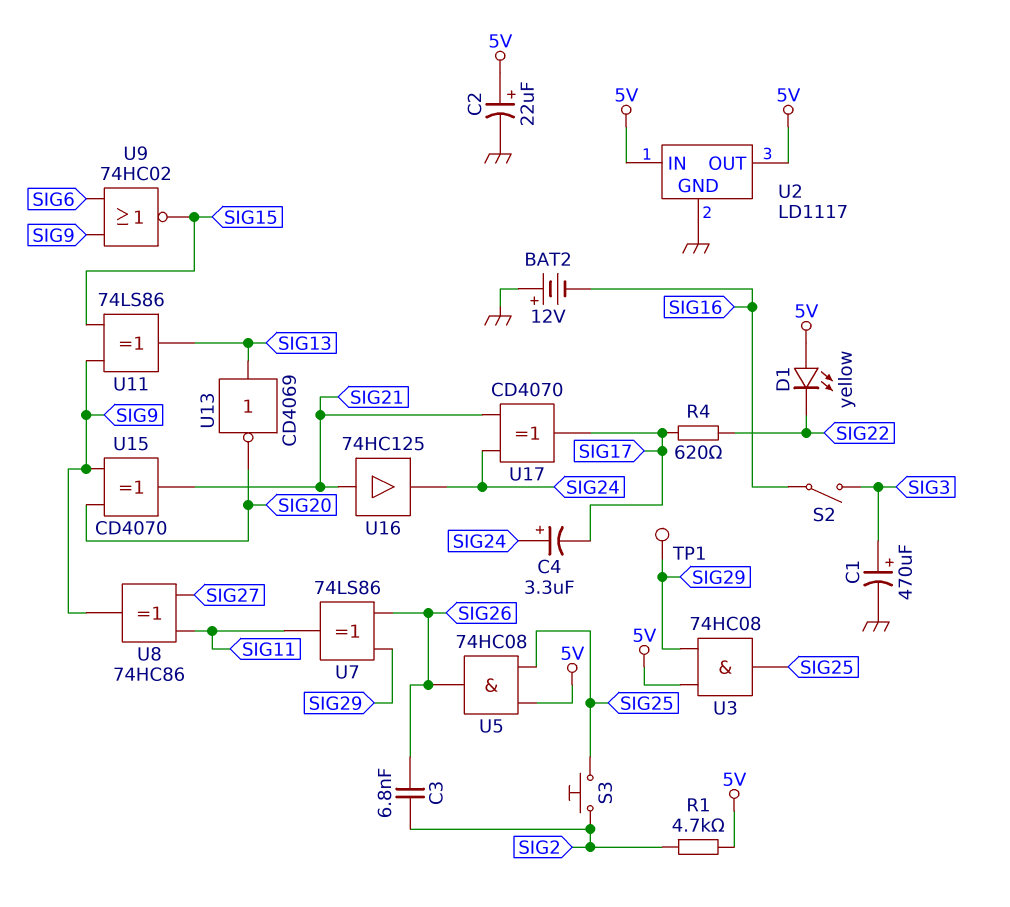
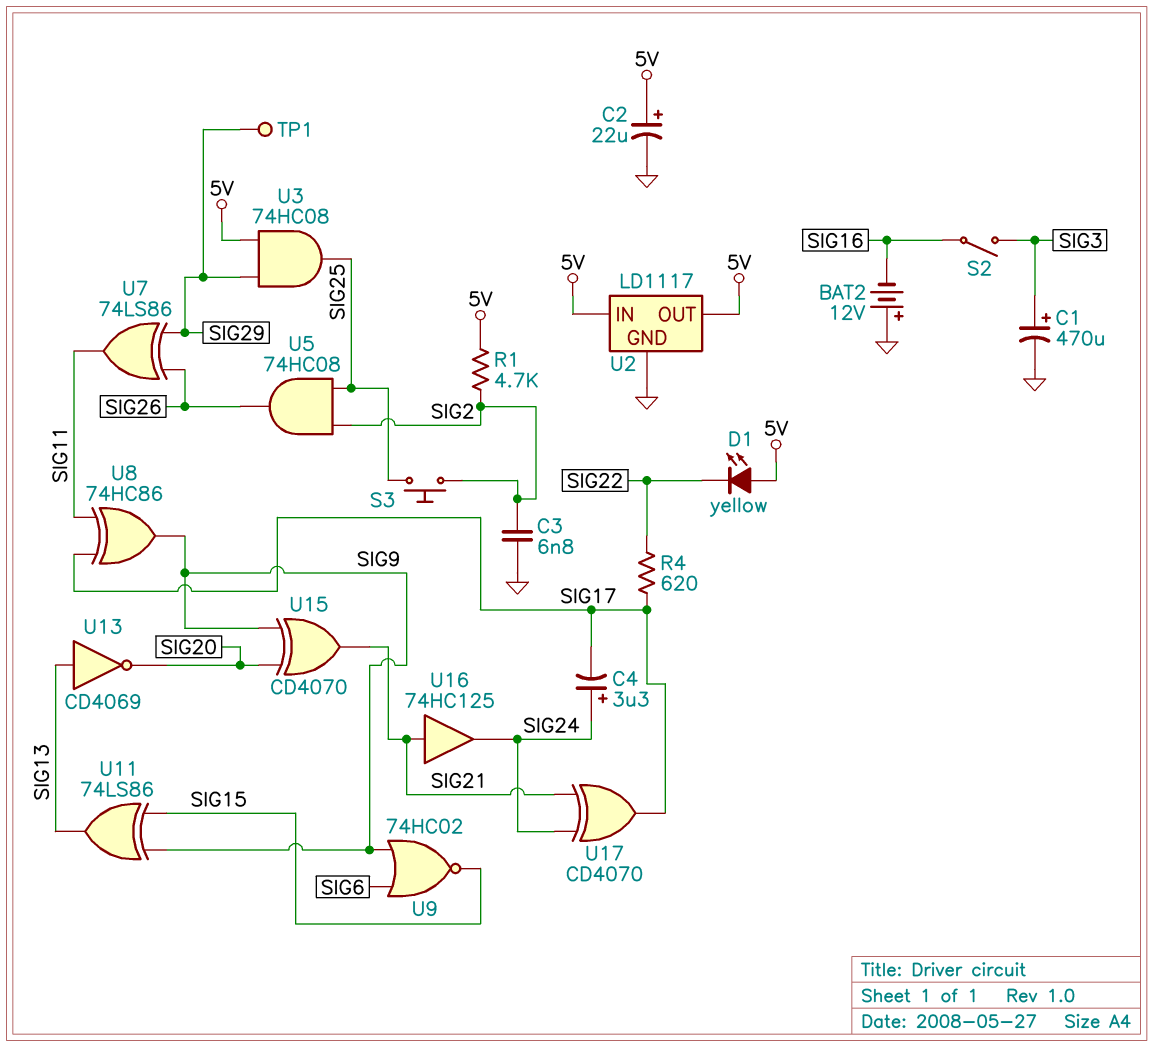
C3: 6.8nF (SIG2, SIG26) -> 6.8nF (GND, SIG2)
U5: AND 74HC08 (in 5V, in SIG25, out SIG26) -> AND 74HC08 (in SIG2, in SIG25, out SIG26)
U8: XOR 74HC86 (in SIG11, in SIG27, out SIG9) -> XOR 74HC86 (in SIG11, in SIG17, out SIG9)

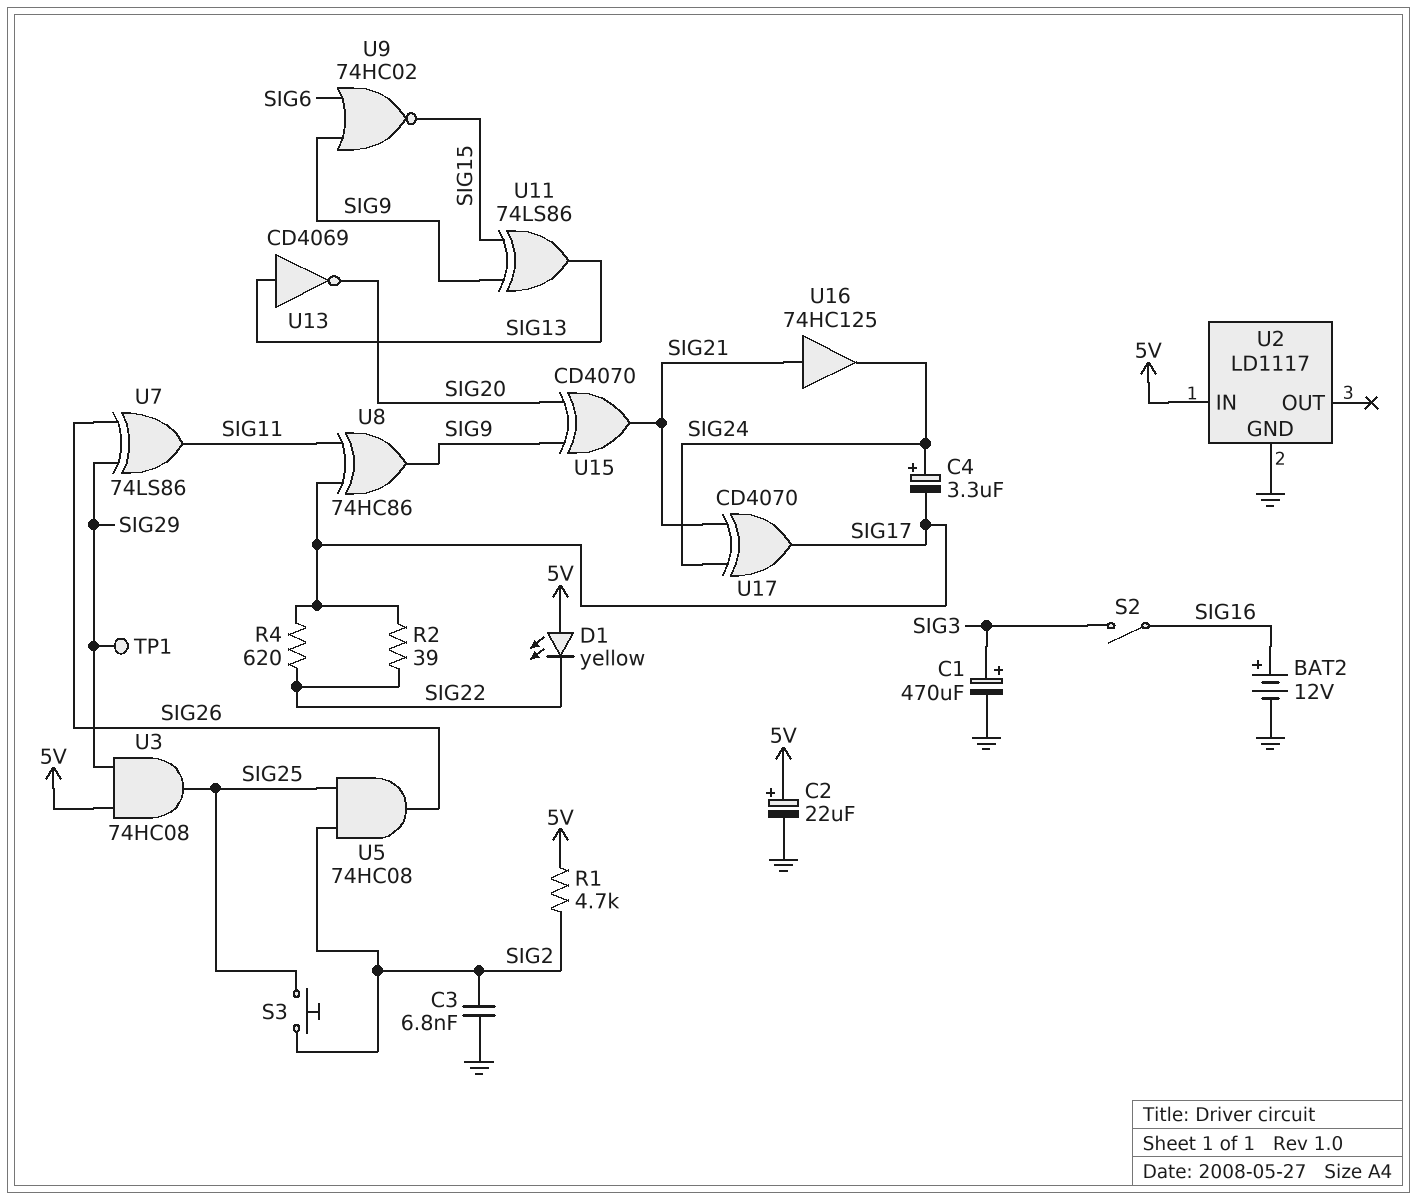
BAT2: 12V (plus GND, minus SIG16) -> 12V (plus SIG16, minus GND)
R2: none -> 39 (SIG17, SIG22)
U2 pin OUT: 5V -> none

